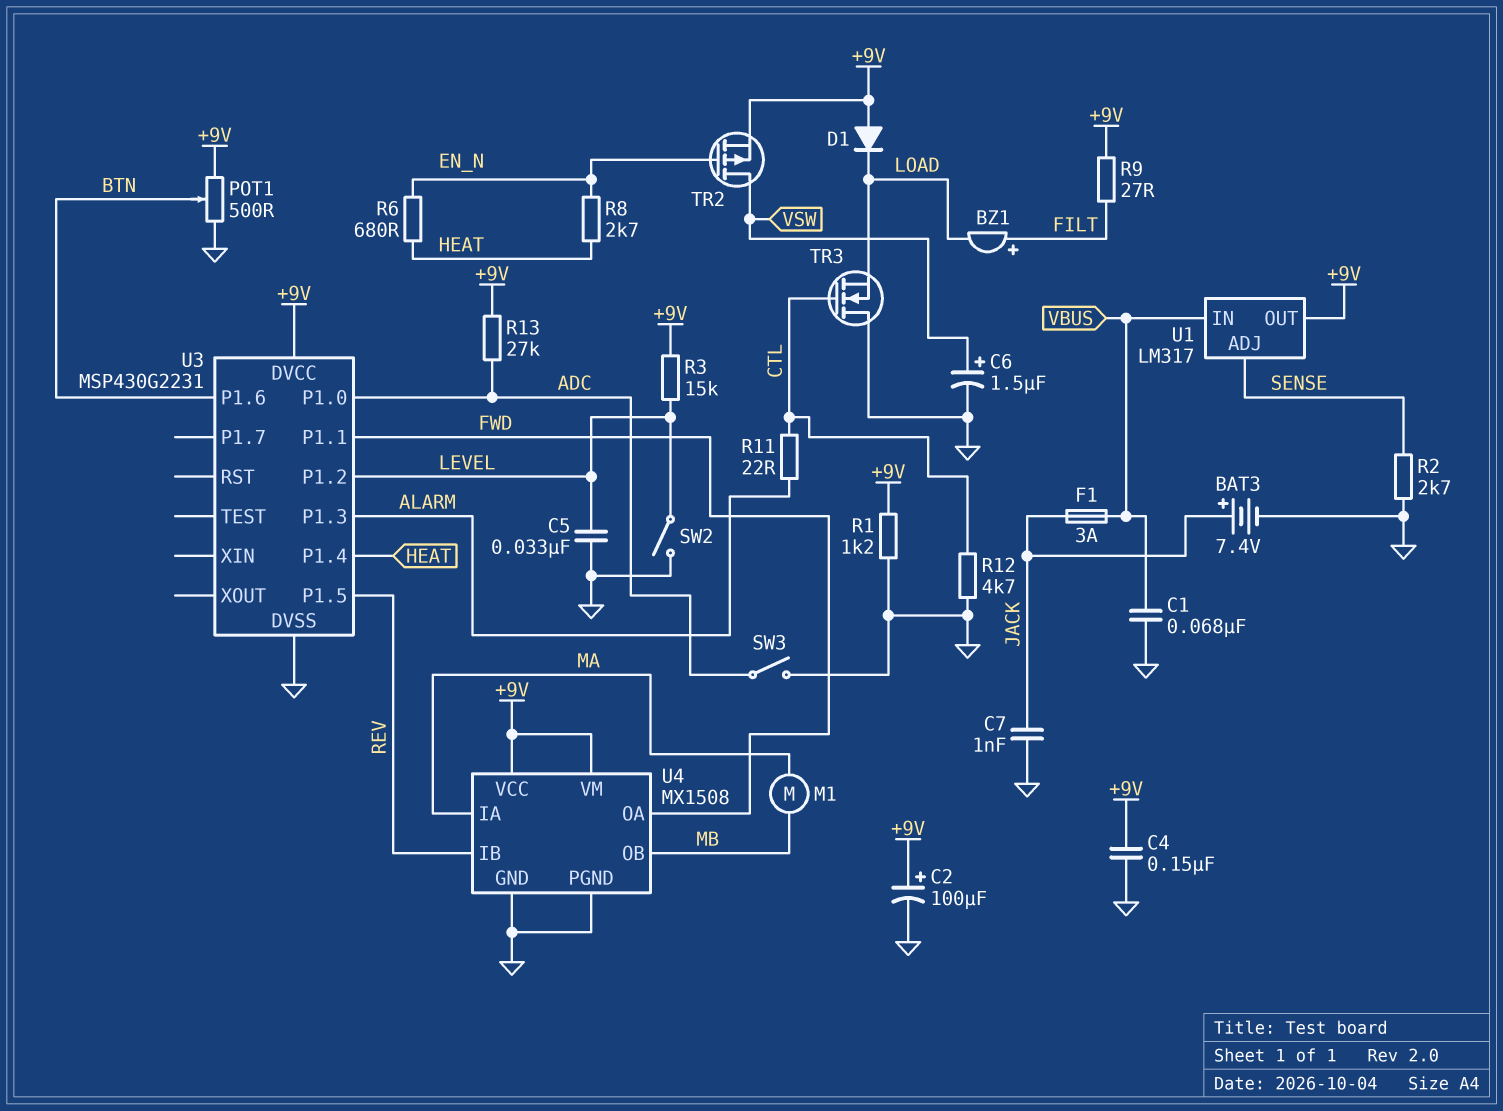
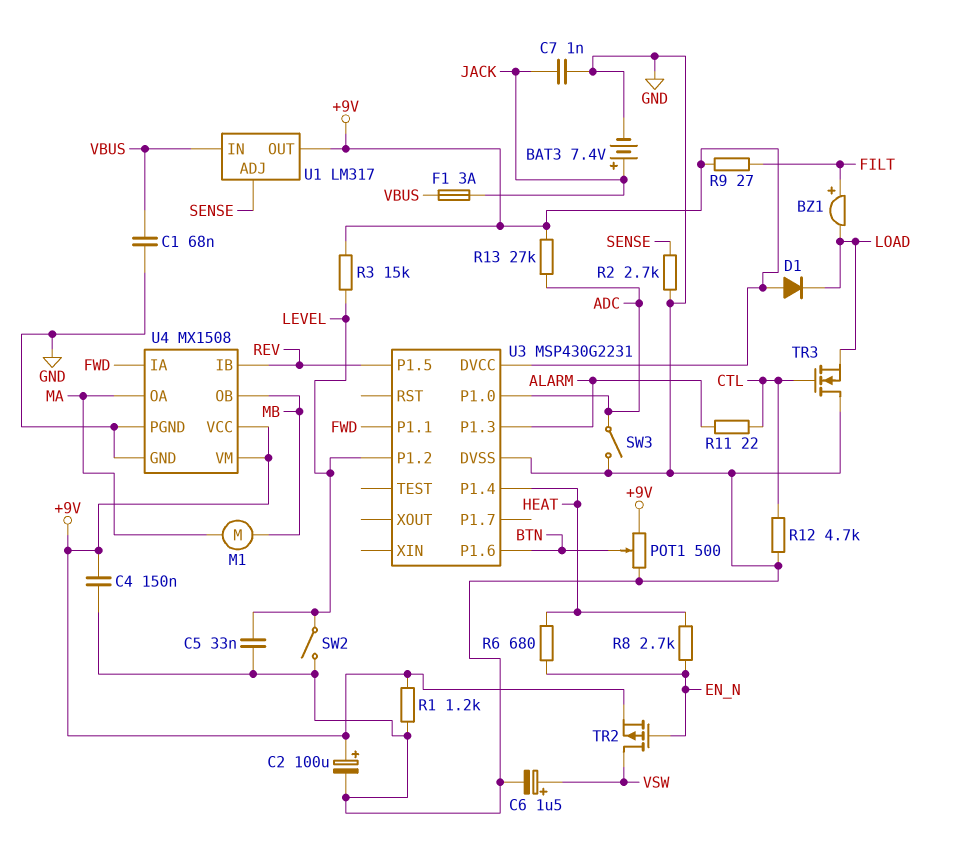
U4 pin IA: MA -> FWD
U4 pin OA: FWD -> MA

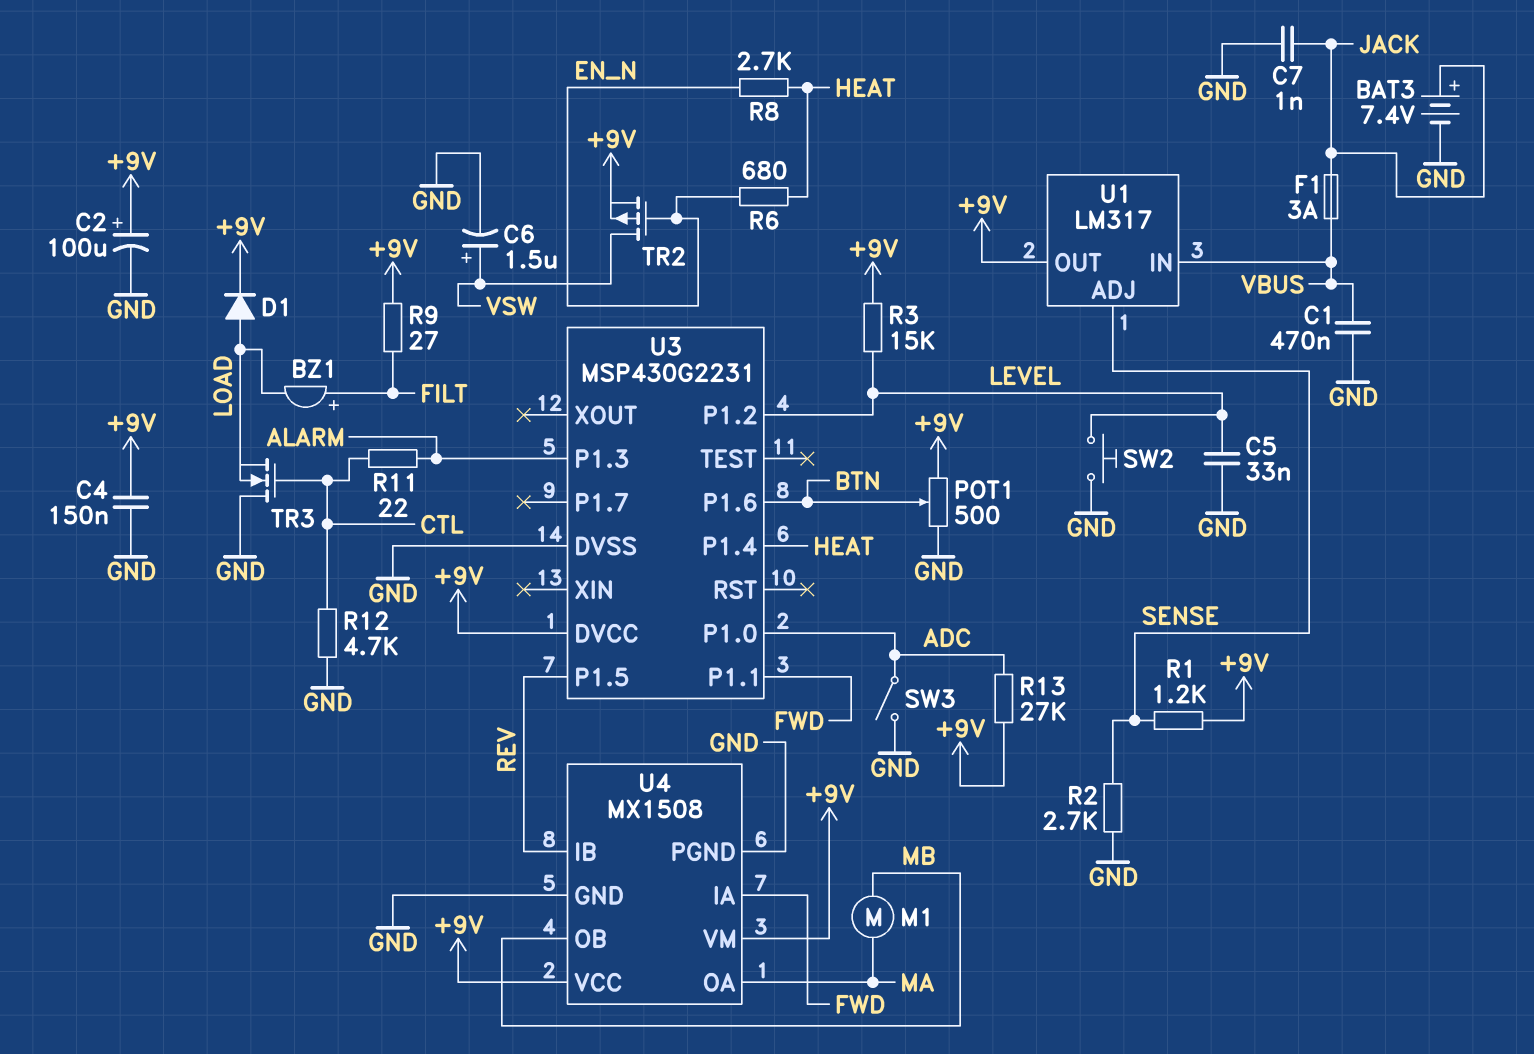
C1: 68nF (GND, VBUS) -> 470nF (GND, VBUS)
D1: diode (A +9V, K LOAD) -> diode (A LOAD, K +9V)
R1: 1.2k (+9V, GND) -> 1.2k (+9V, SENSE)
SW2: switch (GND, LEVEL) -> button (GND, LEVEL)

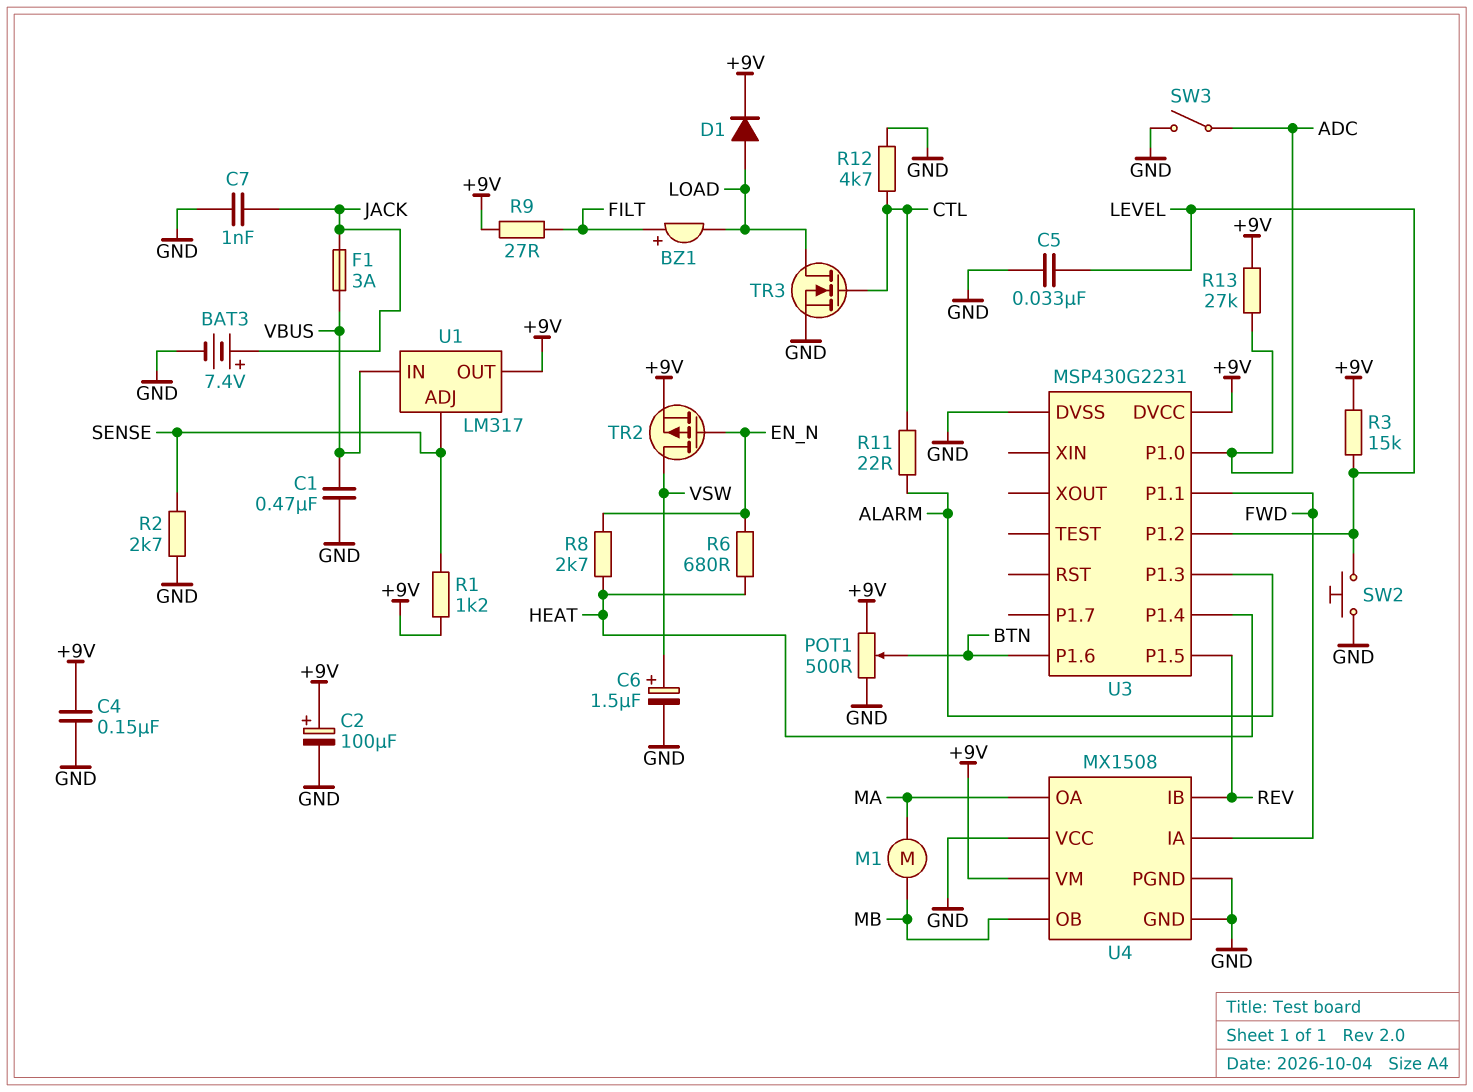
TR3: NMOS (G CTL, D GND, S LOAD) -> NMOS (G CTL, D LOAD, S GND)
U4 pin VCC: +9V -> GND

